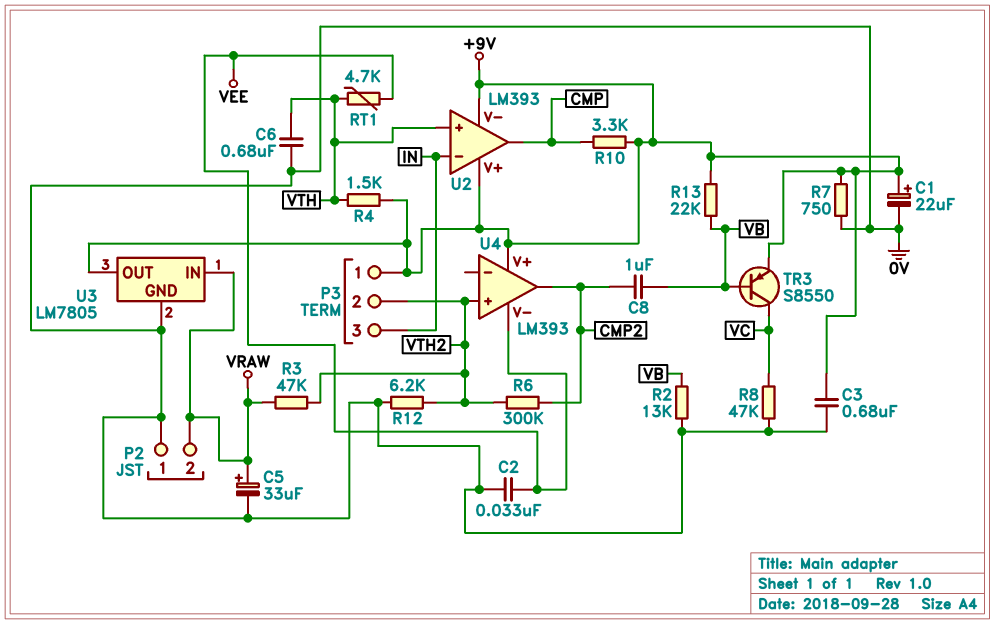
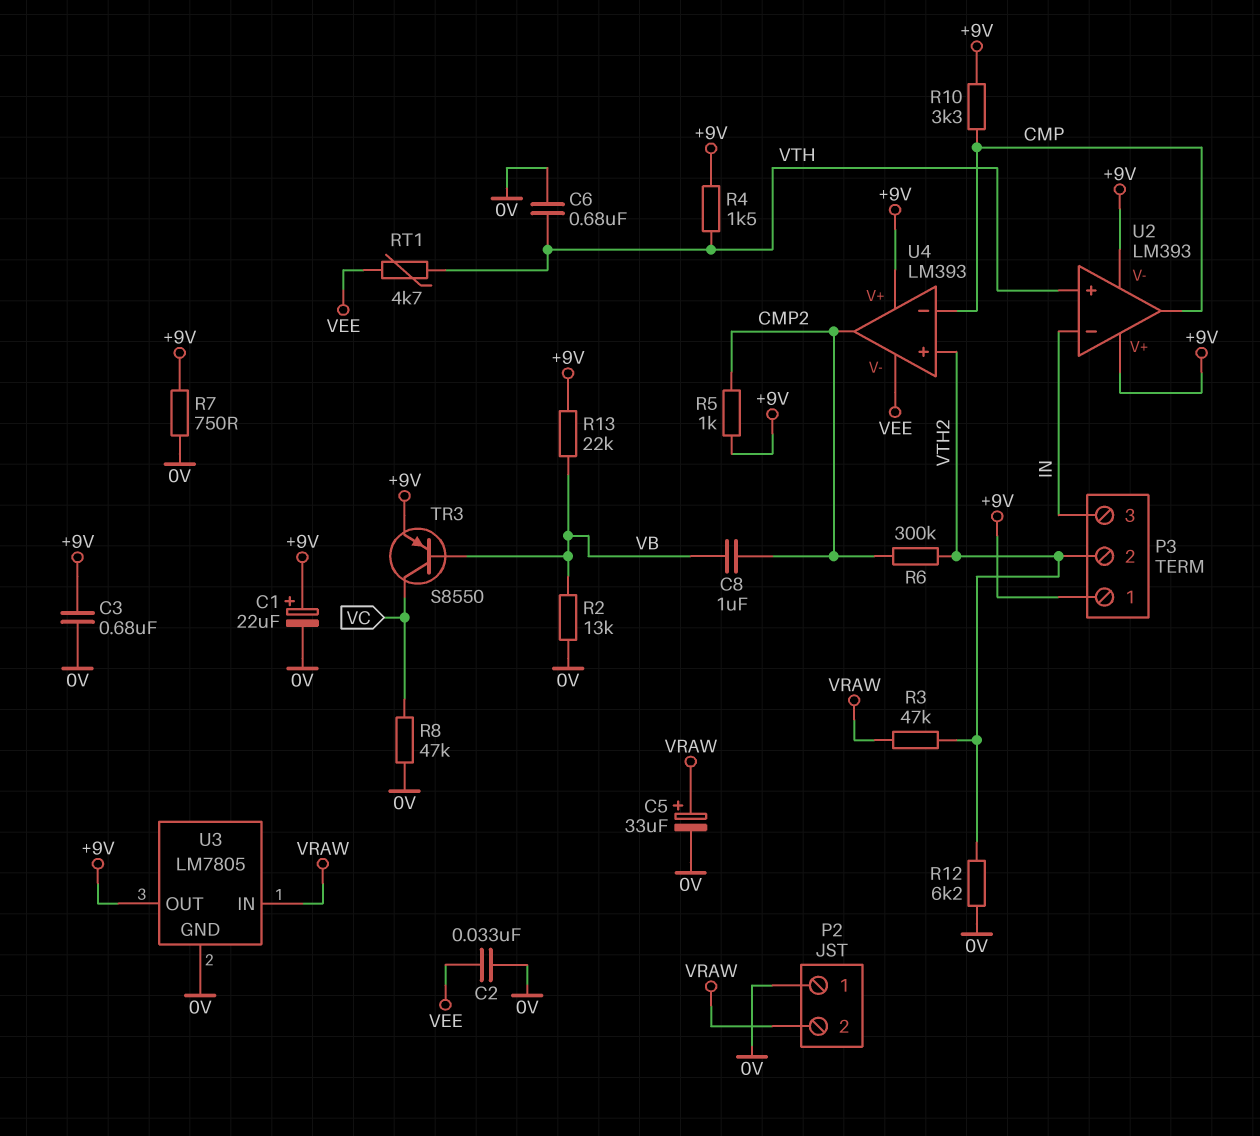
R5: none -> 1k (+9V, CMP2)
U4 pin in-: none -> CMP

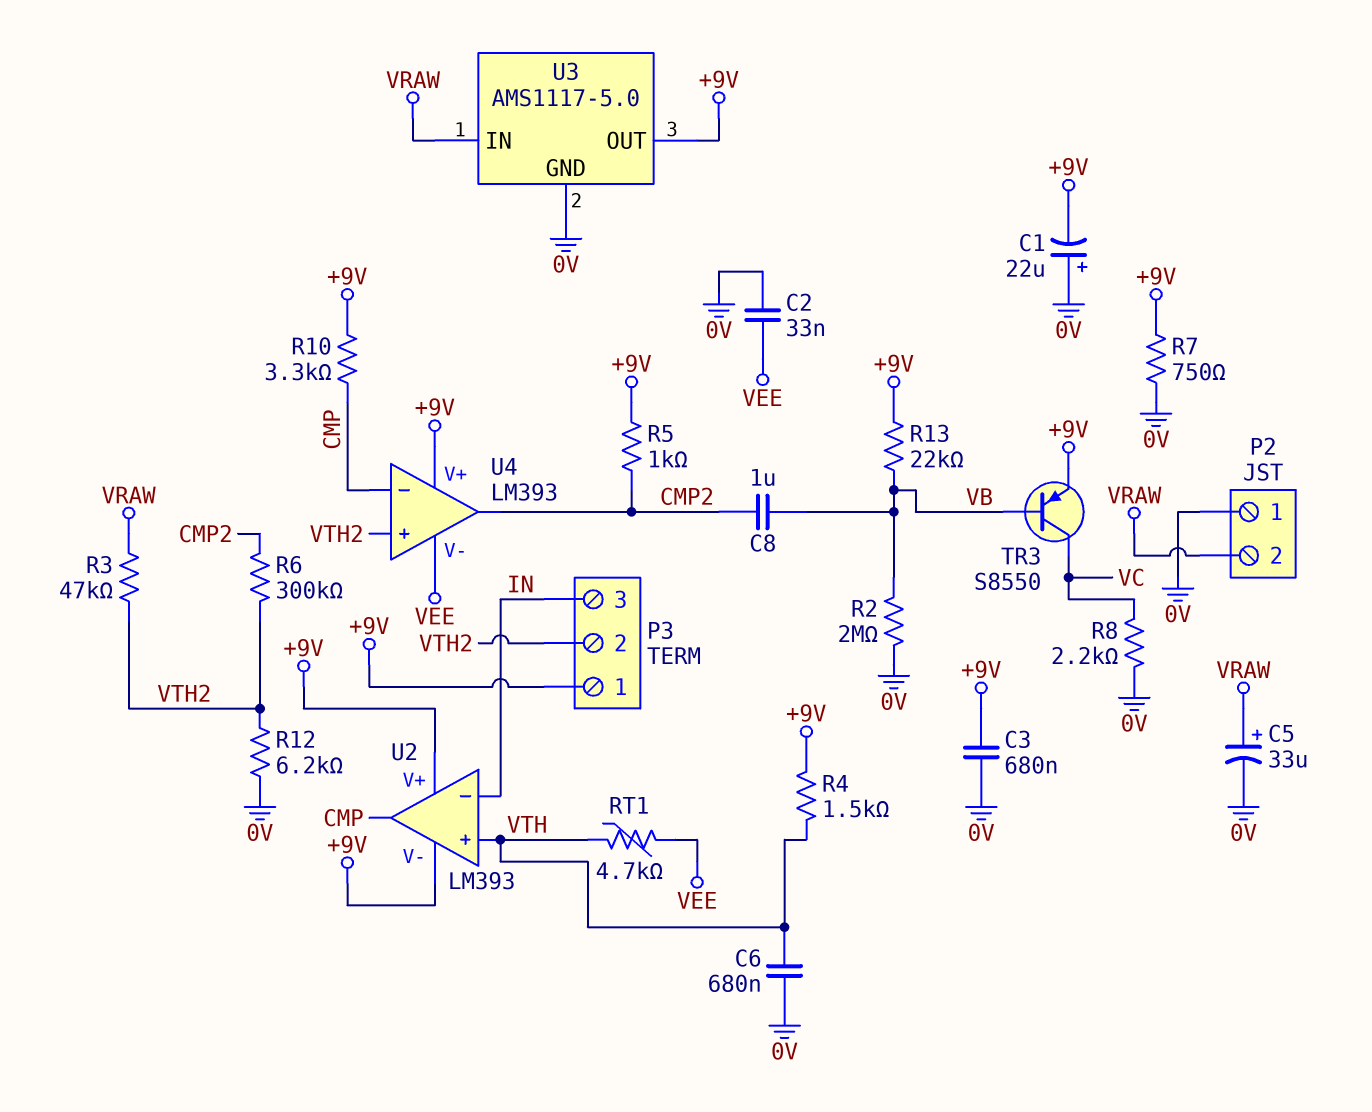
C1: 22uF (plus +9V, minus 0V) -> 22uF (plus 0V, minus +9V)
R2: 13k (0V, VB) -> 2M (0V, VB)
R8: 47k (0V, VC) -> 2.2k (0V, VC)
U3: LM7805 -> AMS1117-5.0

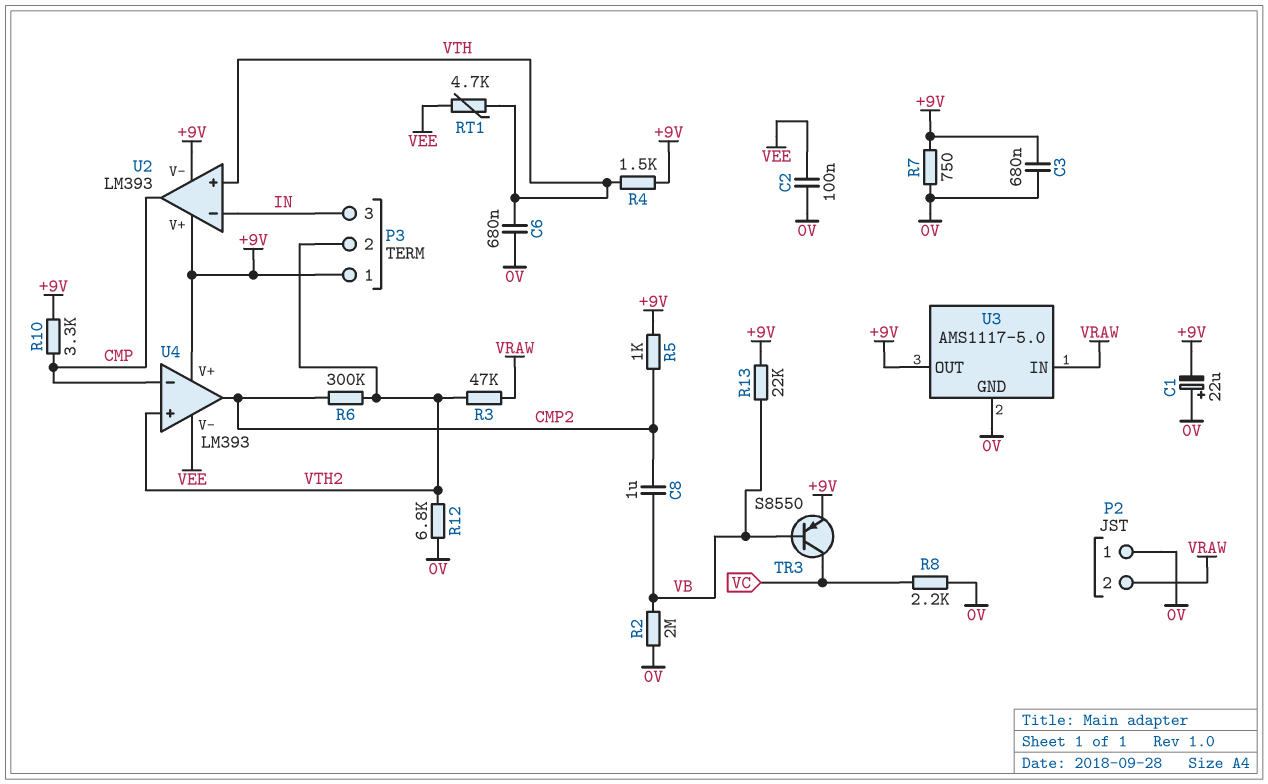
C2: 33nF (0V, VEE) -> 100nF (0V, VEE)
C5: 33uF (plus VRAW, minus 0V) -> none
R12: 6.2k (0V, VTH2) -> 6.8k (0V, VTH2)

